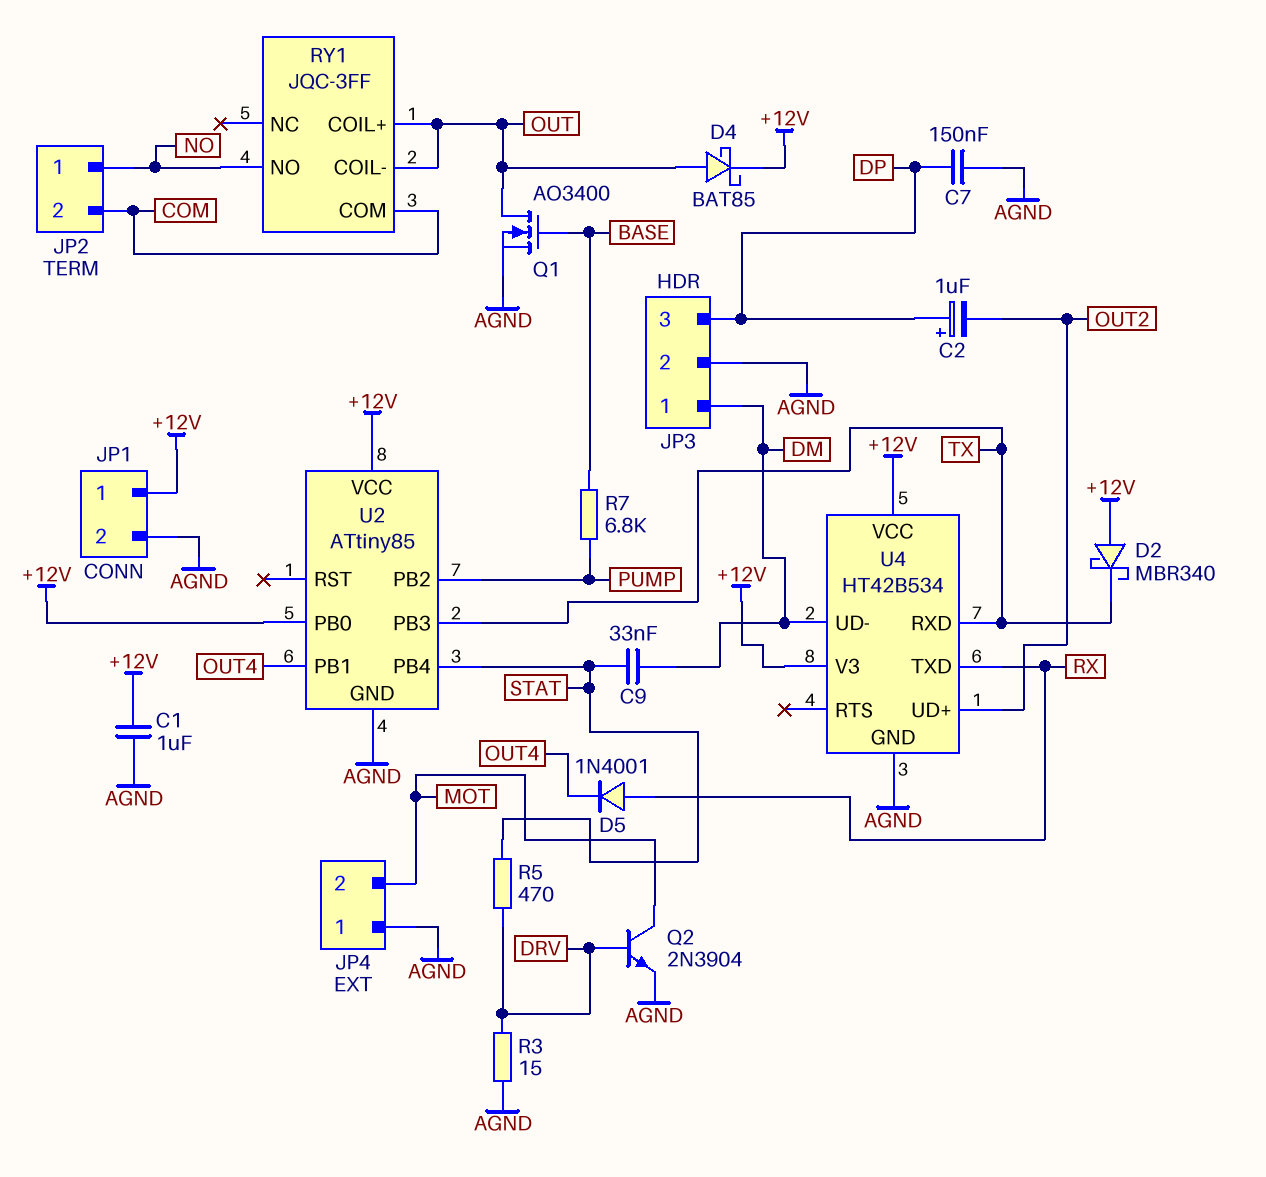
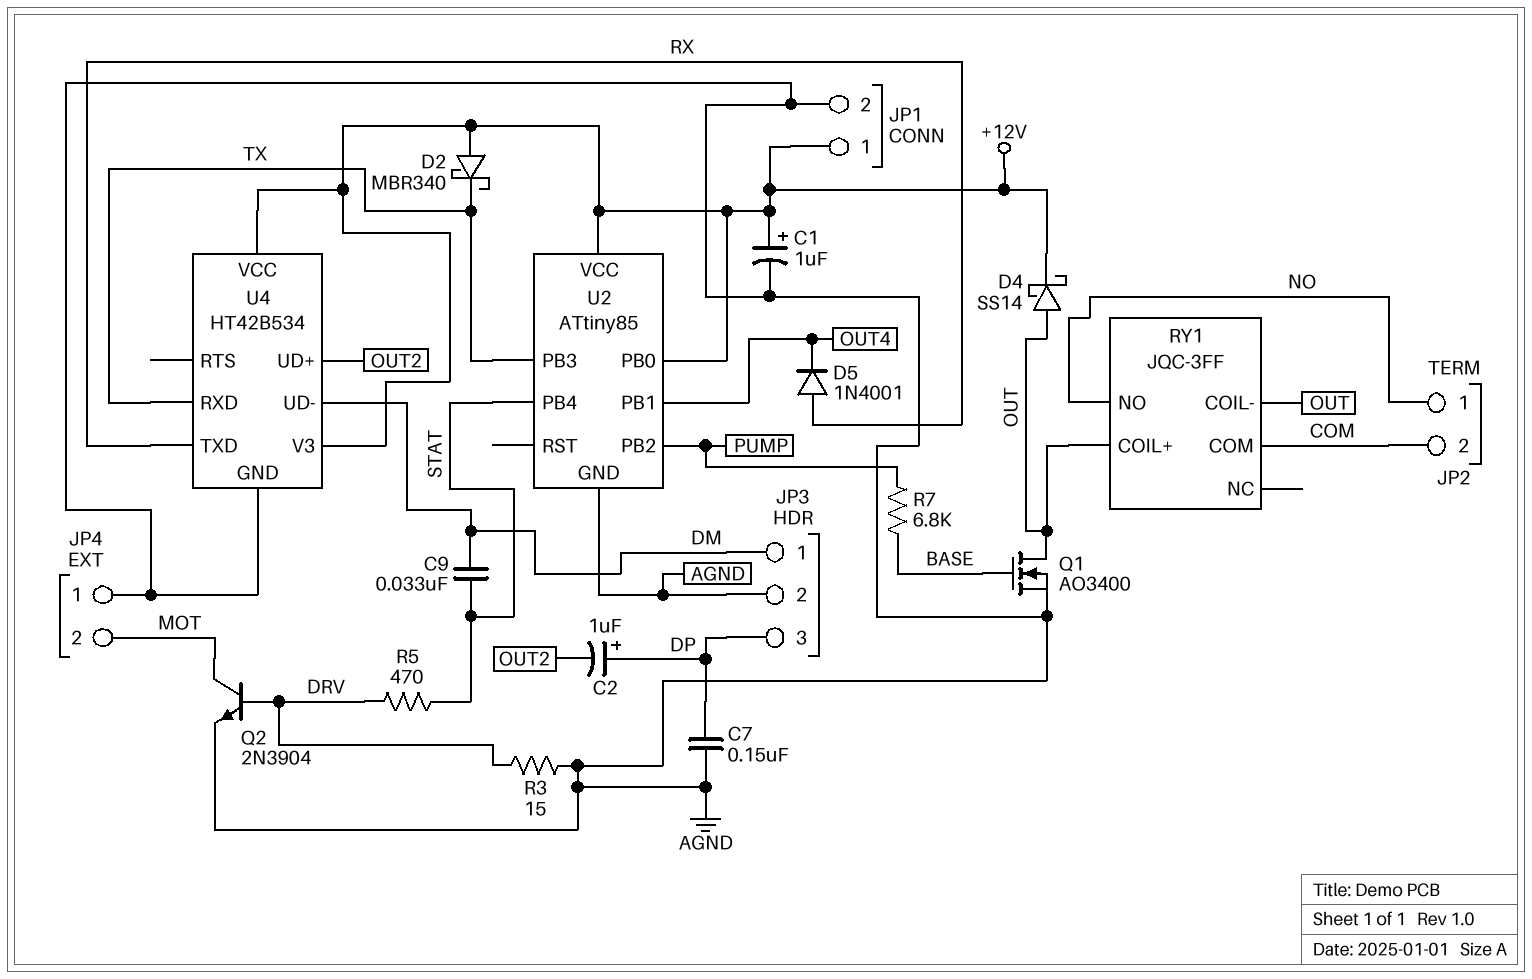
C1: 1uF (+12V, AGND) -> 1uF (plus +12V, minus AGND)
D4: schottky BAT85 (A OUT, K +12V) -> schottky SS14 (A OUT, K +12V)

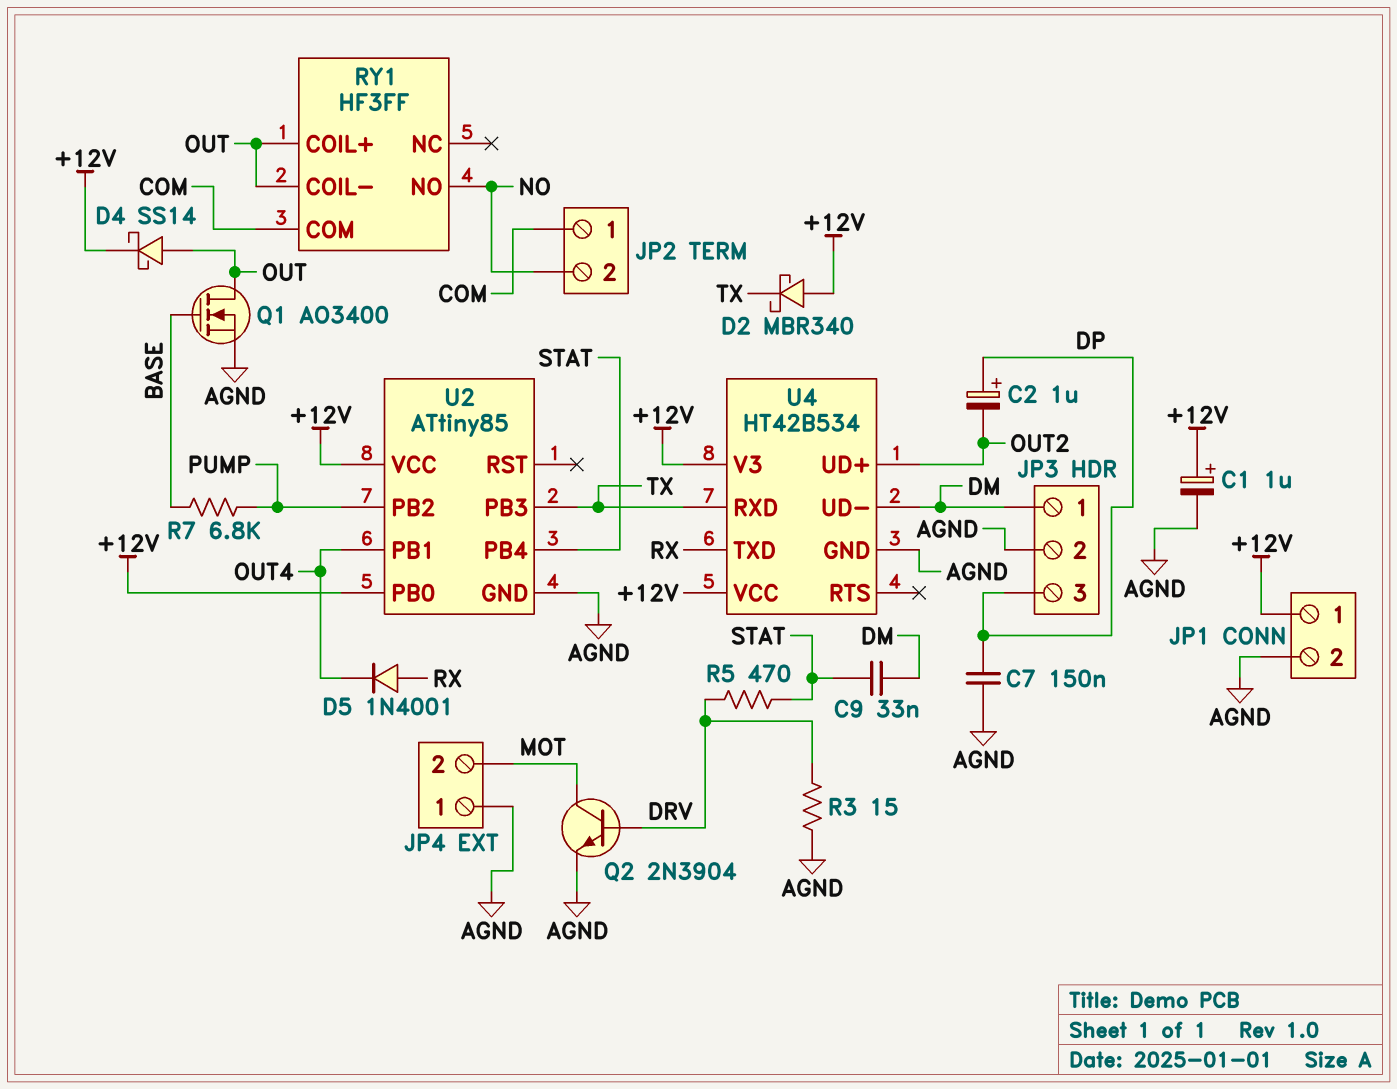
JP2 pin 1: NO -> COM
JP2 pin 2: COM -> NO
RY1: JQC-3FF -> HF3FF

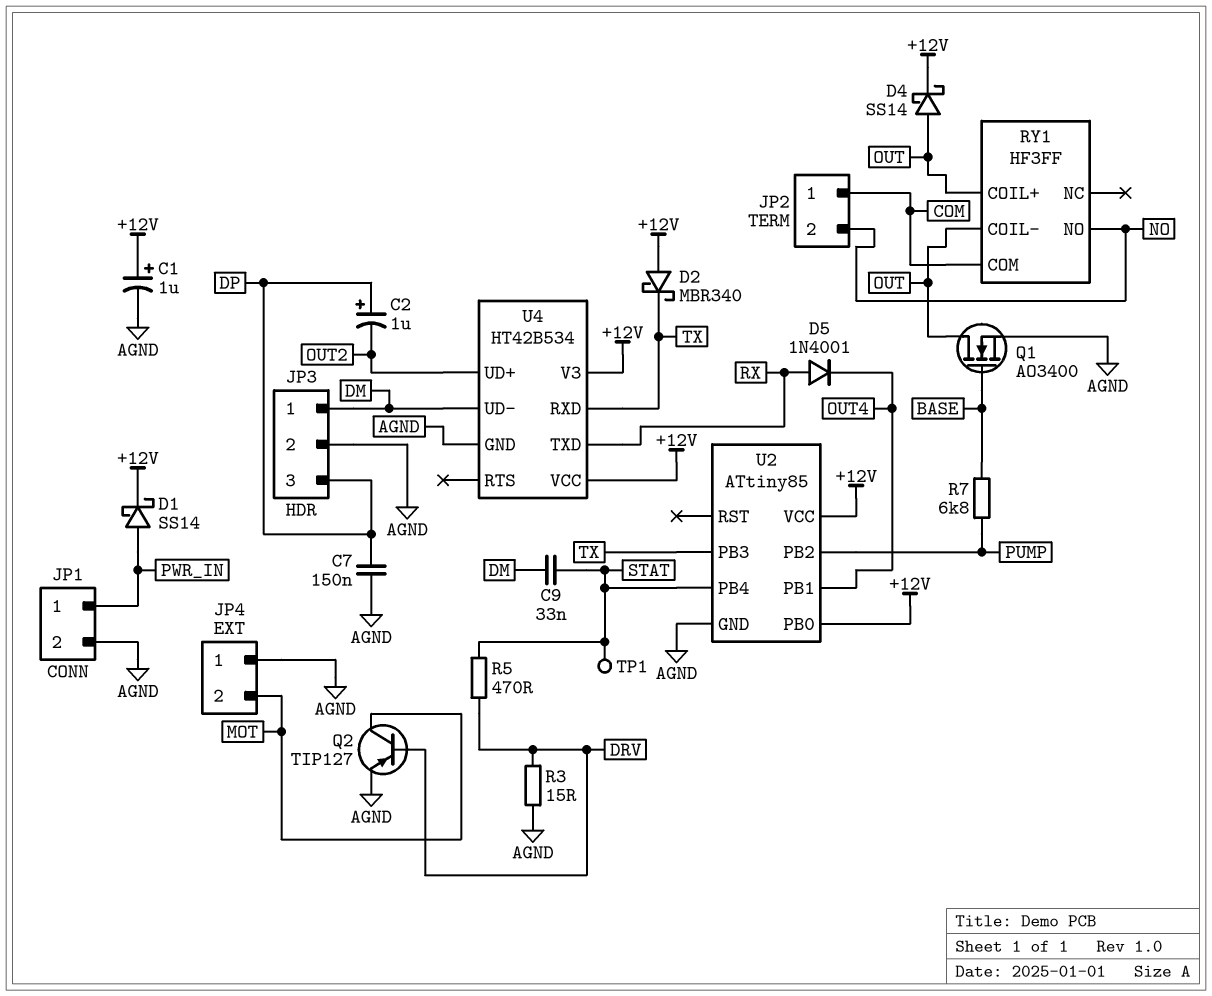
D1: none -> schottky SS14 (A PWR_IN, K +12V)
JP1 pin 1: +12V -> PWR_IN
Q2: NPN 2N3904 (B DRV, C MOT, E AGND) -> PNP TIP127 (B DRV, C MOT, E AGND)
TP1: none -> test point (STAT)

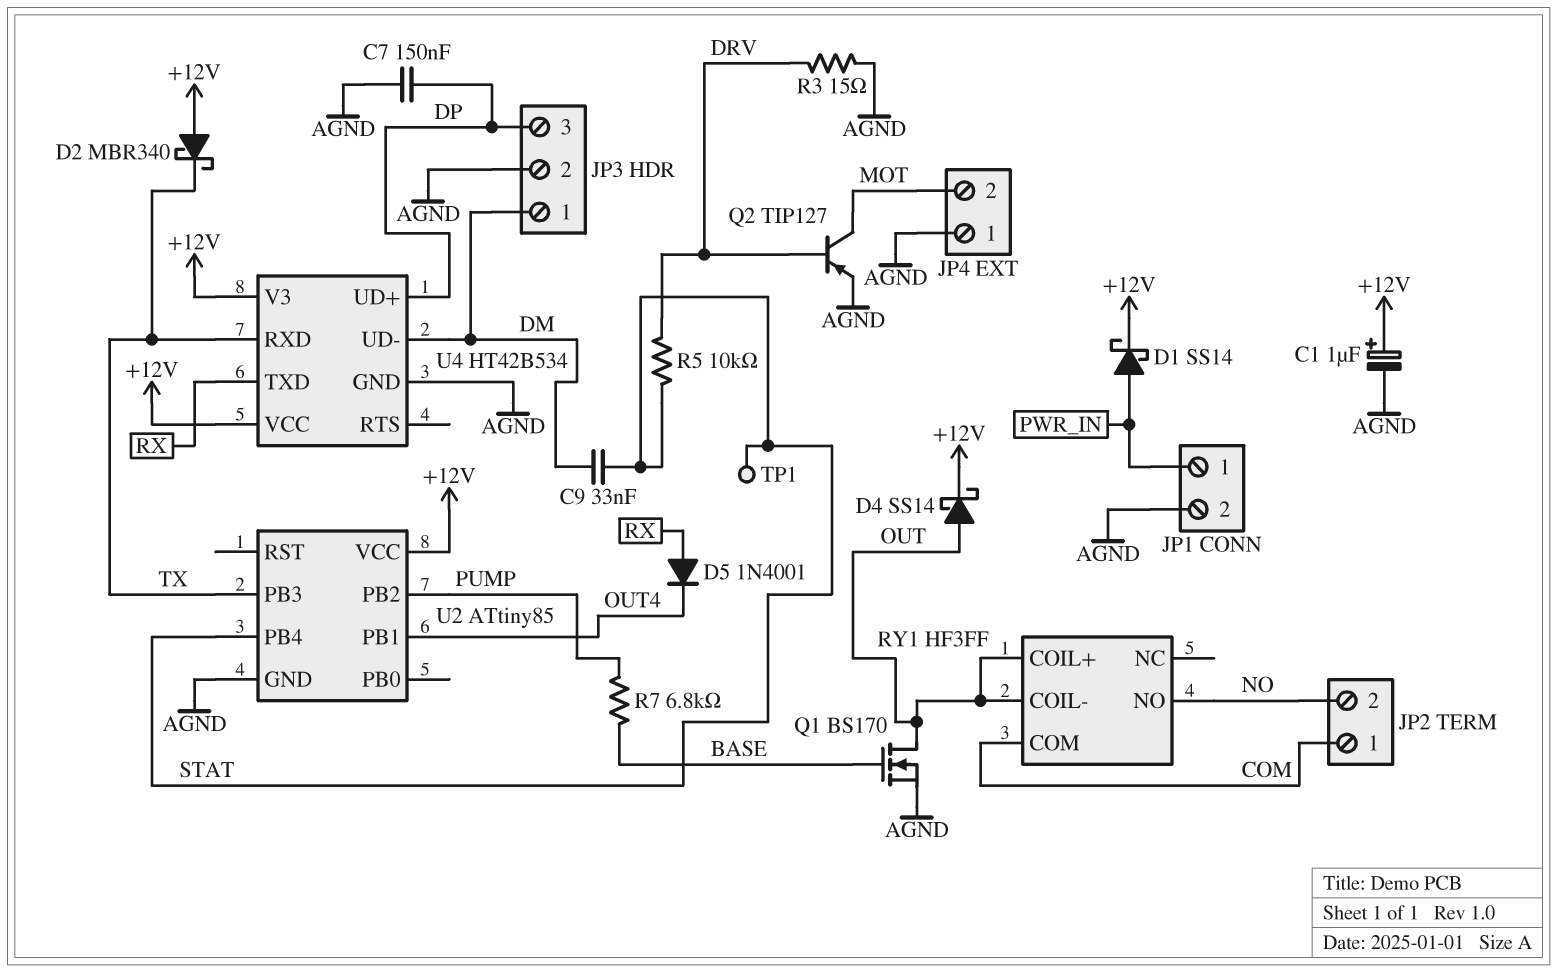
C2: 1uF (plus DP, minus OUT2) -> none
Q1: NMOS AO3400 (G BASE, D OUT, S AGND) -> NMOS BS170 (G BASE, D OUT, S AGND)
R5: 470 (DRV, STAT) -> 10k (DRV, STAT)
U2 pin PB0: +12V -> none
U4 pin UD+: OUT2 -> DP

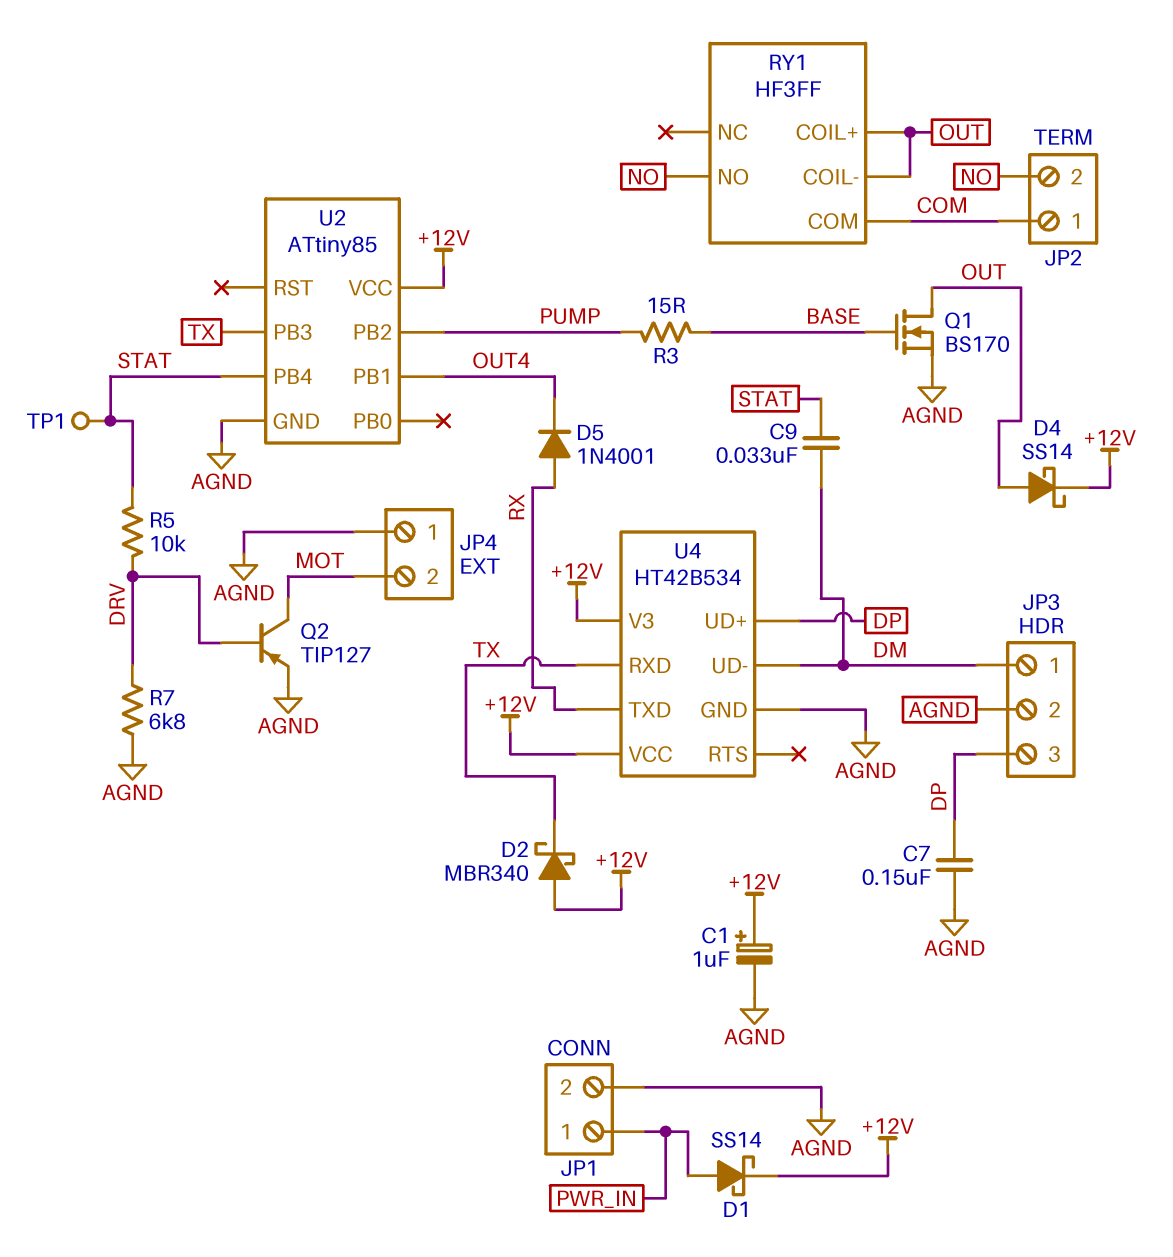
R3: 15 (AGND, DRV) -> 15 (BASE, PUMP)
R7: 6.8k (BASE, PUMP) -> 6.8k (AGND, DRV)

